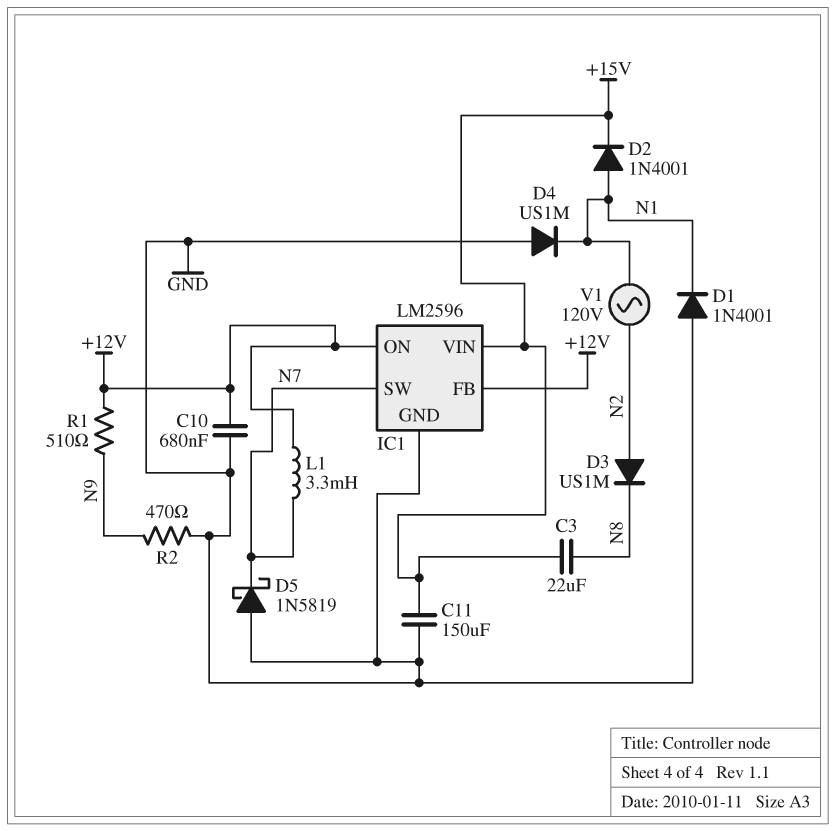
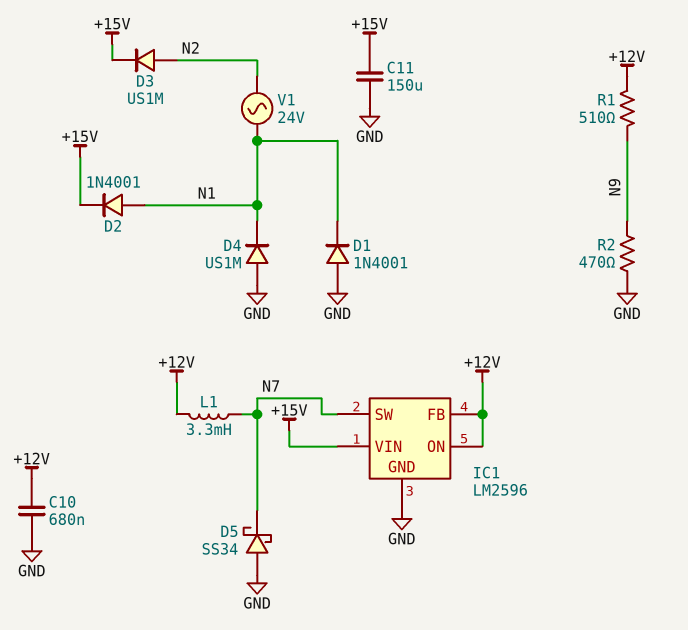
C3: 22uF (+15V, N8) -> none
D3: diode US1M (A N2, K N8) -> diode US1M (A N2, K +15V)
D5: schottky 1N5819 (A GND, K N7) -> schottky SS34 (A GND, K N7)
V1: AC 120V (N1, N2) -> AC 24V (N1, N2)

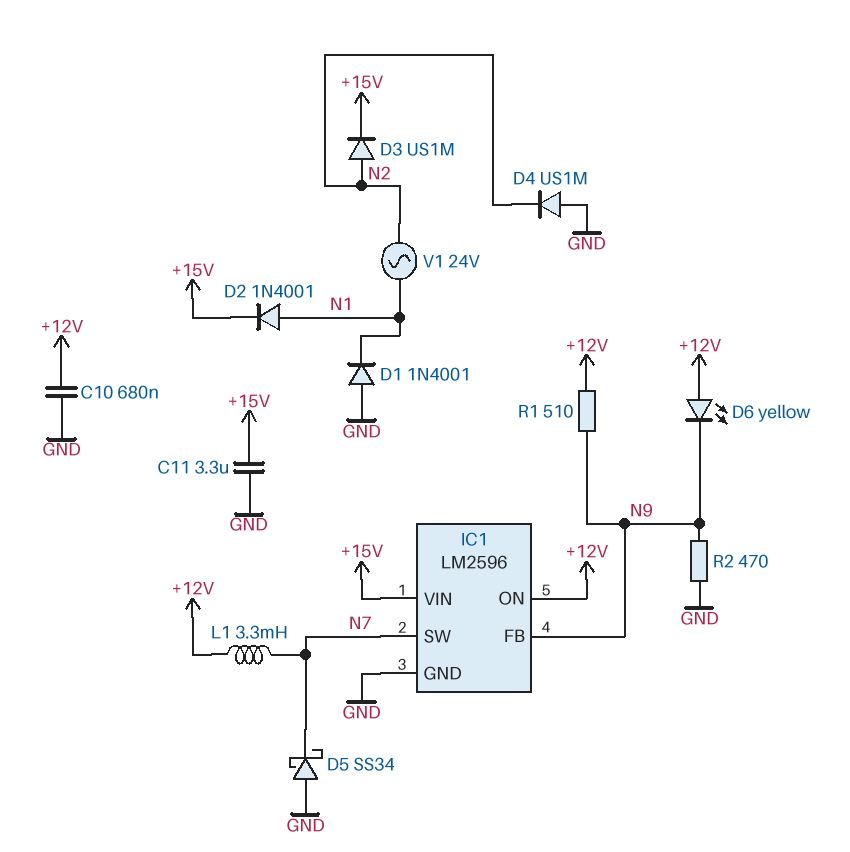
C11: 150uF (+15V, GND) -> 3.3uF (+15V, GND)
D4: diode US1M (A GND, K N1) -> diode US1M (A GND, K N2)
D6: none -> LED yellow (A +12V, K N9)
IC1 pin FB: +12V -> N9

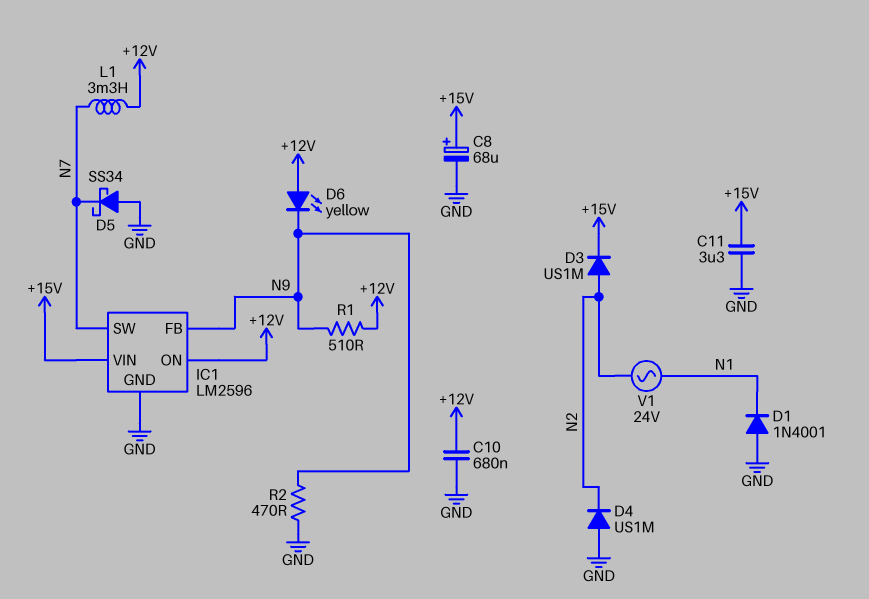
C8: none -> 68uF (plus +15V, minus GND)
D2: diode 1N4001 (A N1, K +15V) -> none

